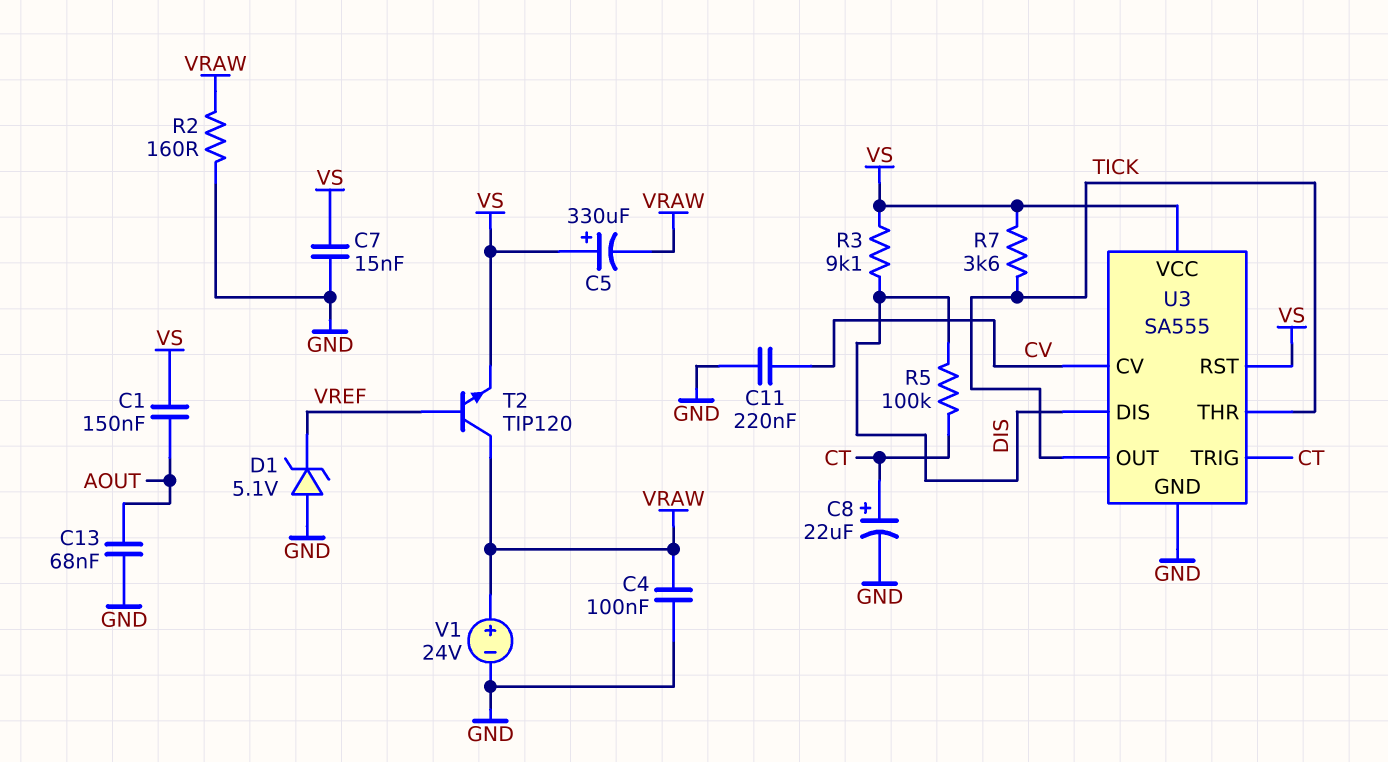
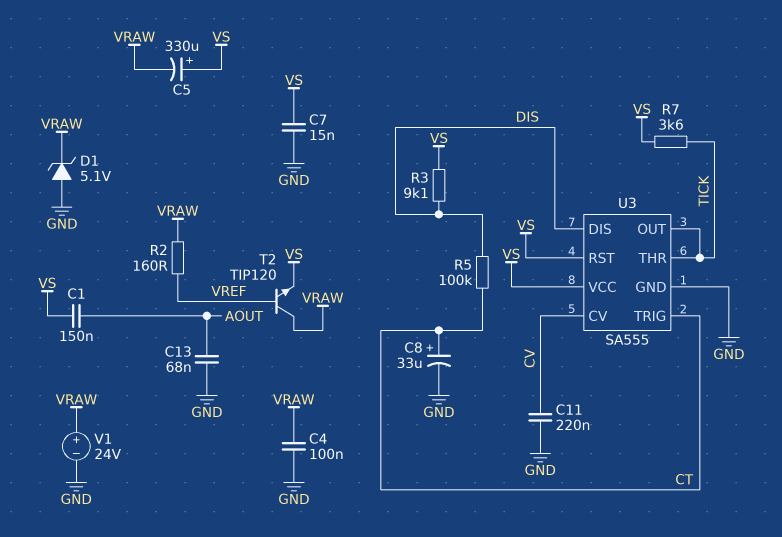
C8: 22uF (plus CT, minus GND) -> 33uF (plus CT, minus GND)
D1: zener 5.1V (A GND, K VREF) -> zener 5.1V (A GND, K VRAW)
R2: 160 (GND, VRAW) -> 160 (VRAW, VREF)

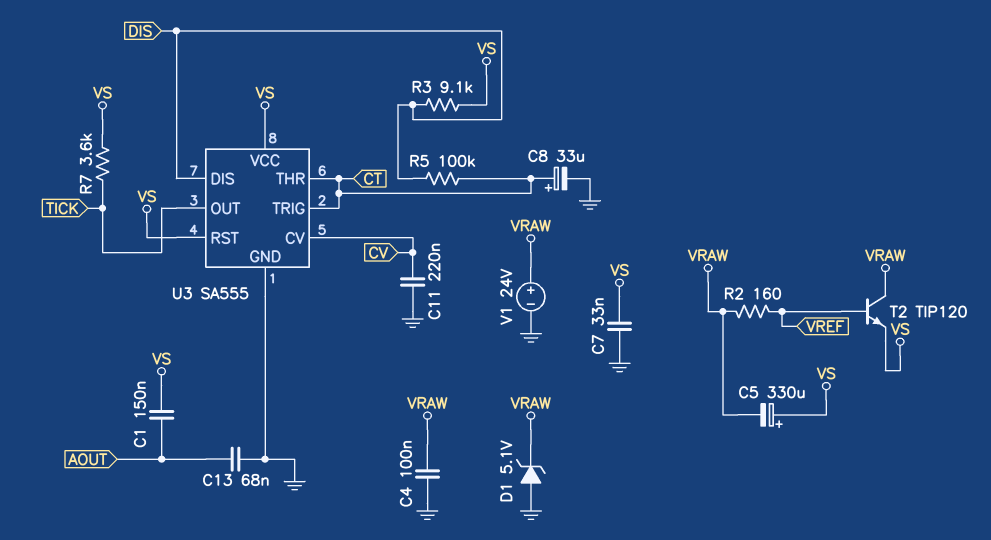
C7: 15nF (GND, VS) -> 33nF (GND, VS)
U3 pin THR: TICK -> CT

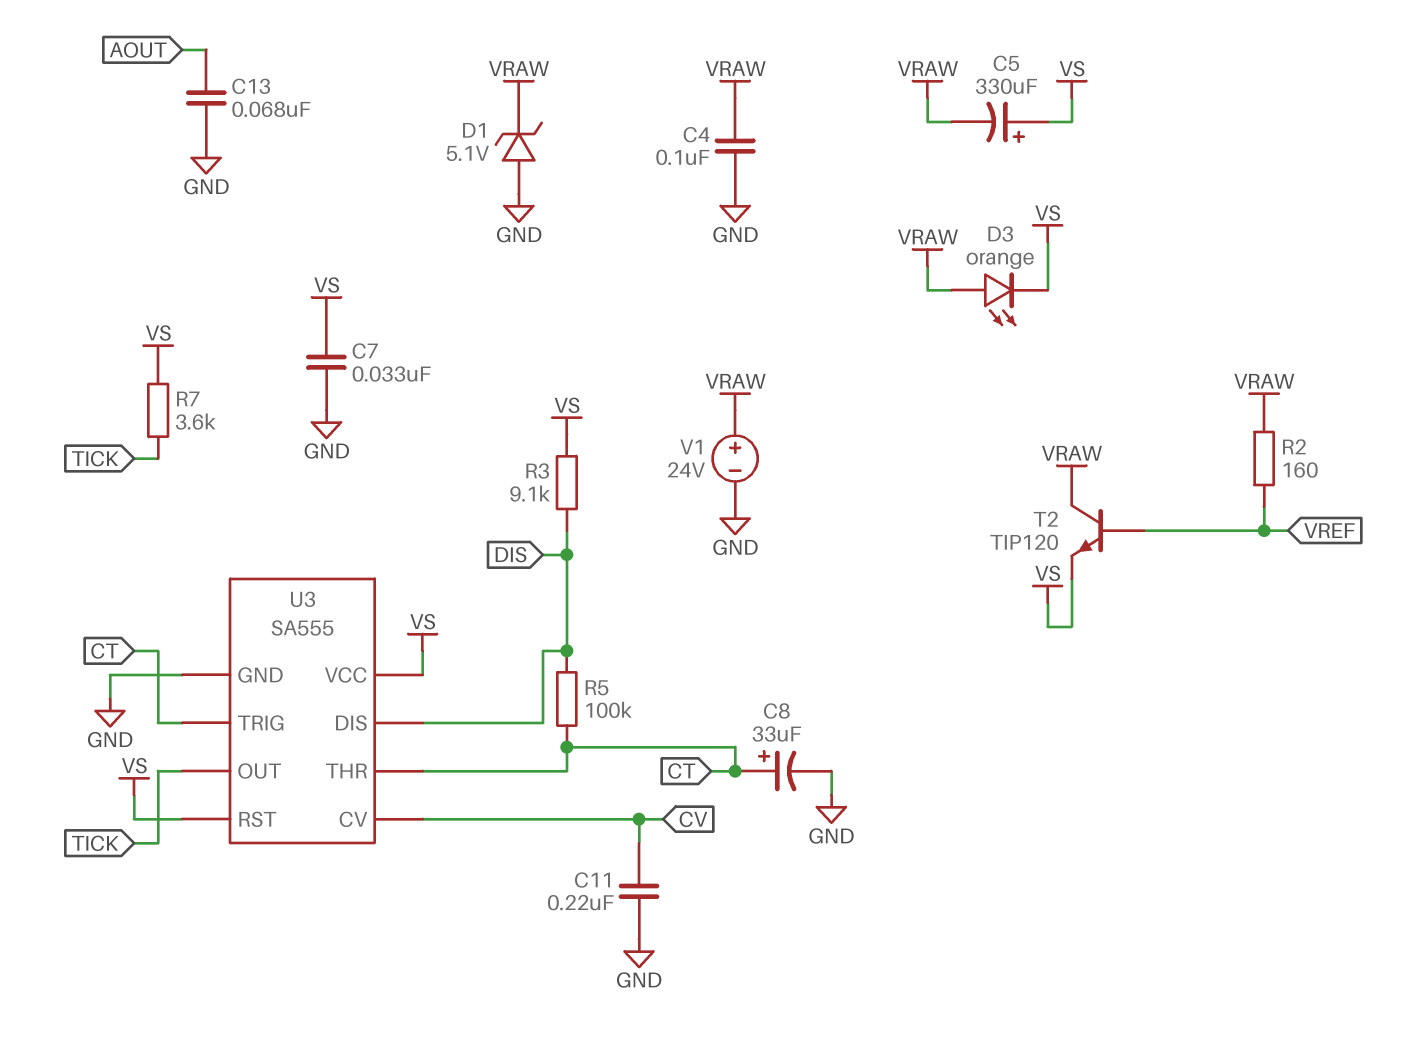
C1: 150nF (AOUT, VS) -> none
D3: none -> LED orange (A VRAW, K VS)

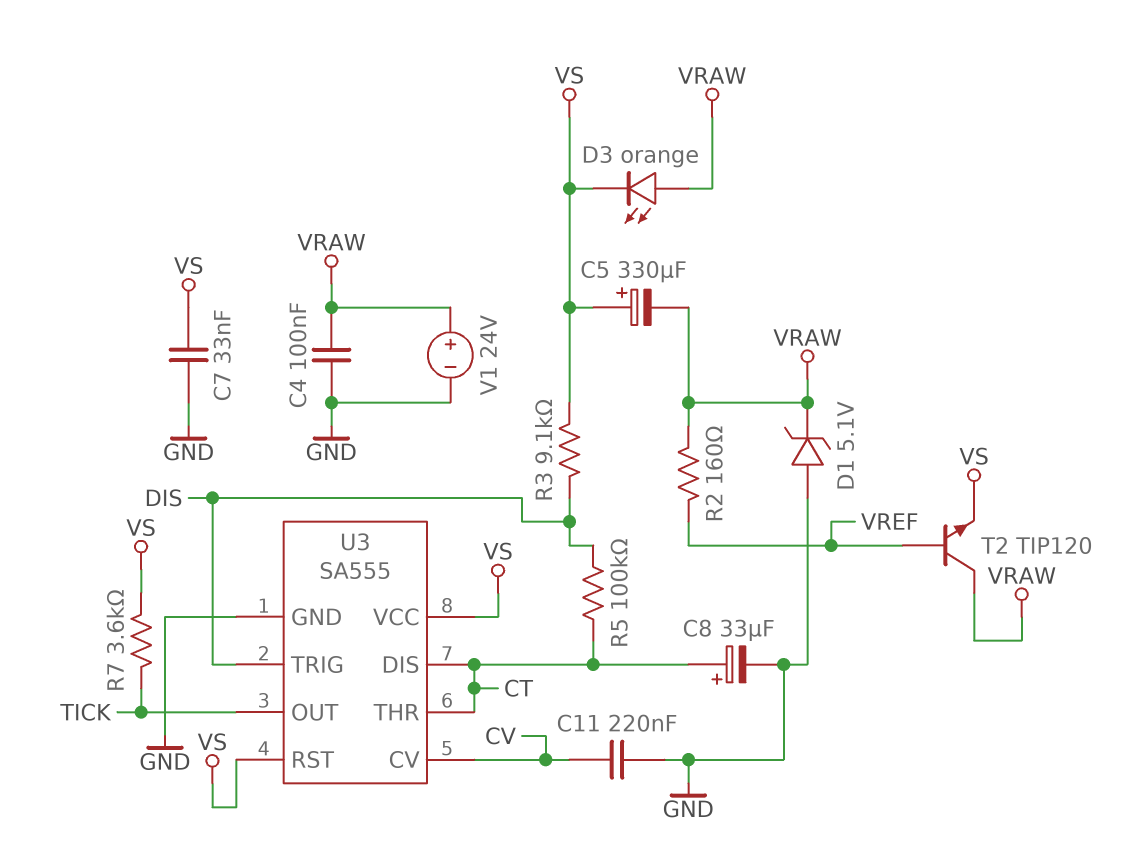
C13: 68nF (AOUT, GND) -> none
U3 pin DIS: DIS -> CT
U3 pin TRIG: CT -> DIS

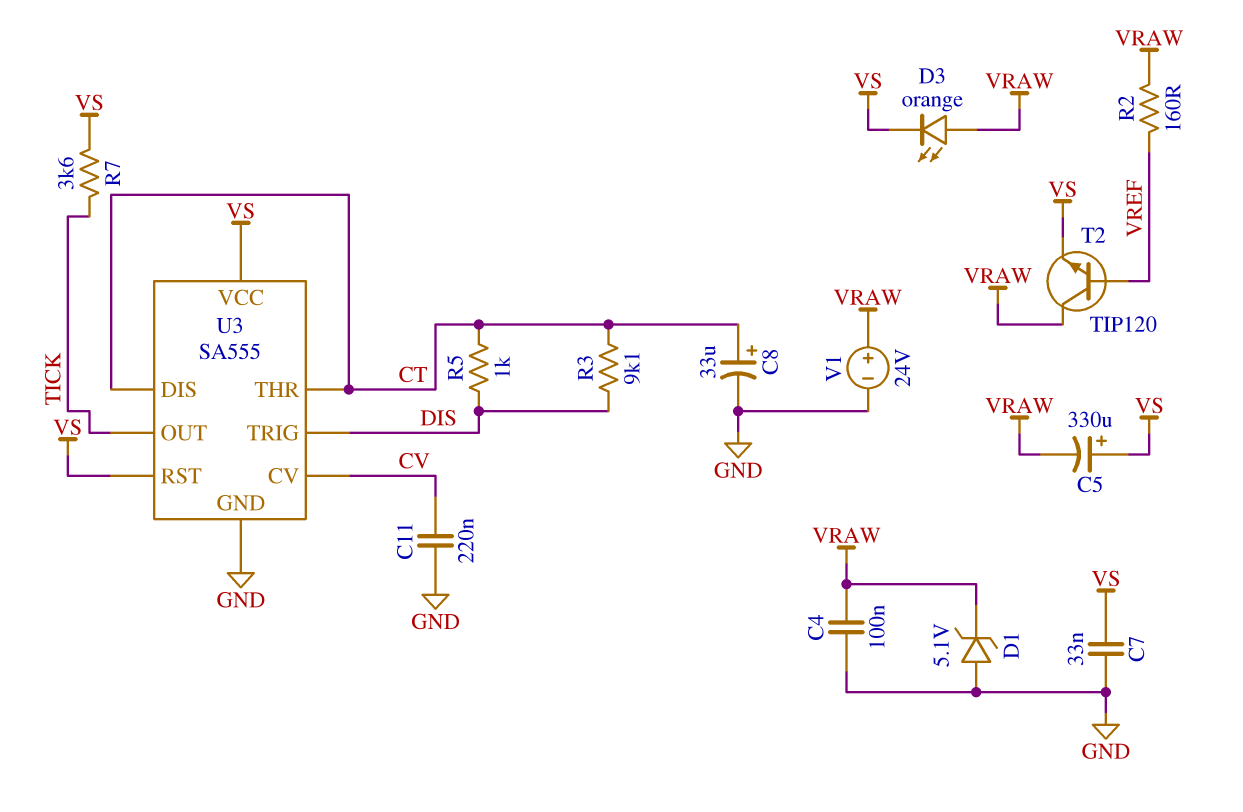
R3: 9.1k (DIS, VS) -> 9.1k (CT, DIS)
R5: 100k (CT, DIS) -> 1k (CT, DIS)

